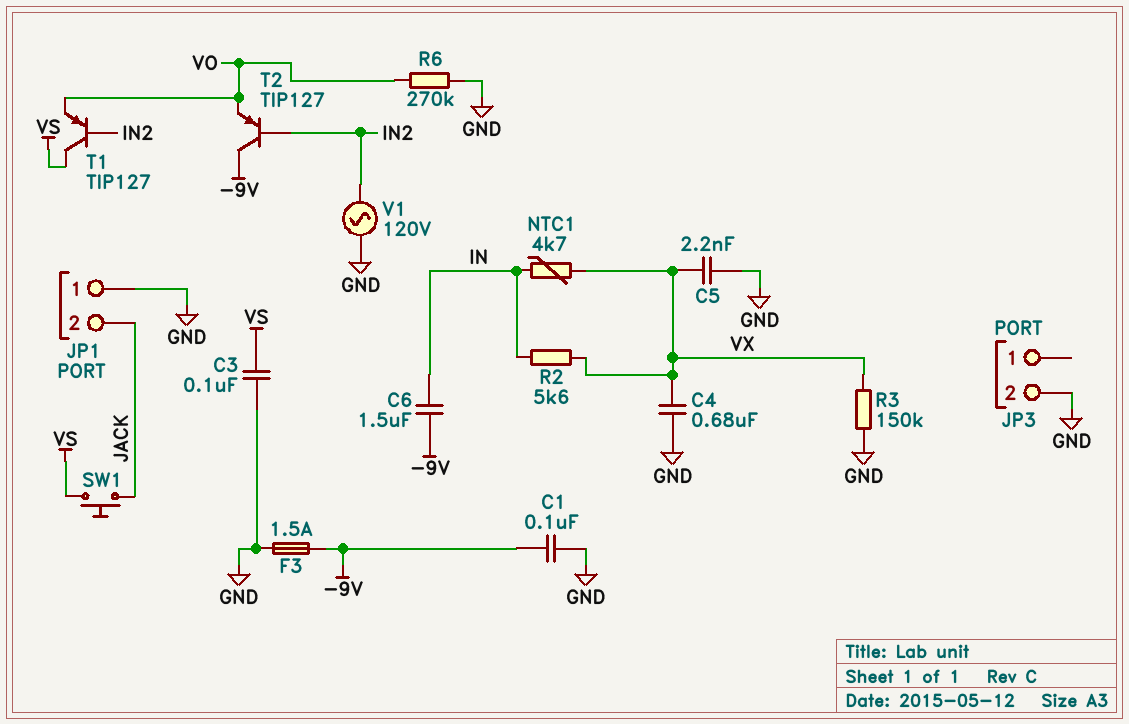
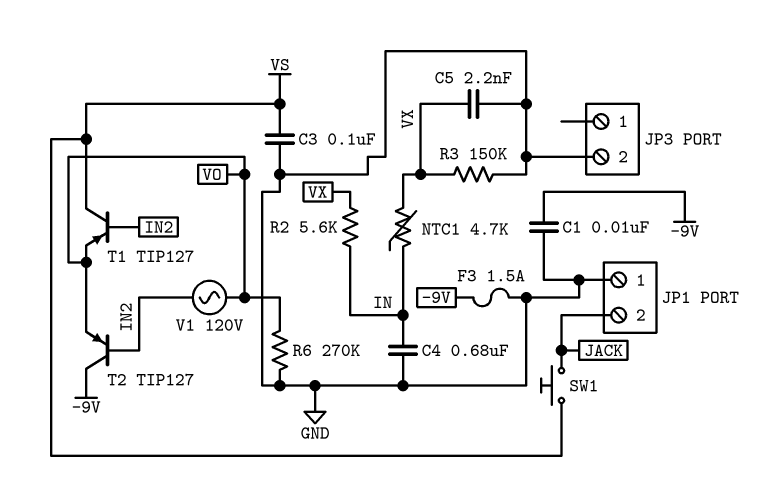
C1: 100nF (-9V, GND) -> 10nF (-9V, GND)
C4: 680nF (GND, VX) -> 680nF (GND, IN)
C6: 1.5uF (-9V, IN) -> none
V1: AC 120V (GND, IN2) -> AC 120V (IN2, VO)

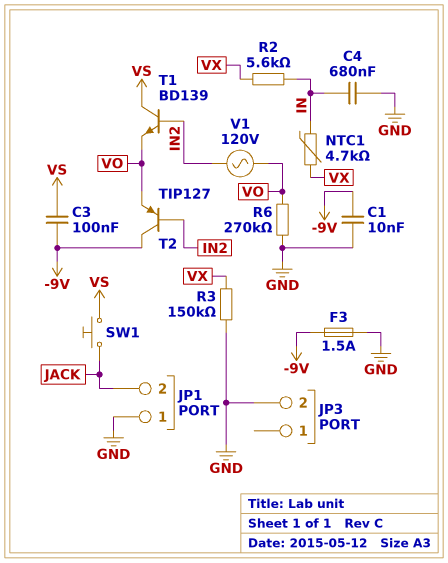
C3: 100nF (GND, VS) -> 100nF (-9V, VS)
C5: 2.2nF (GND, VX) -> none
T1: PNP TIP127 (B IN2, C VS, E VO) -> NPN BD139 (B IN2, C VS, E VO)

